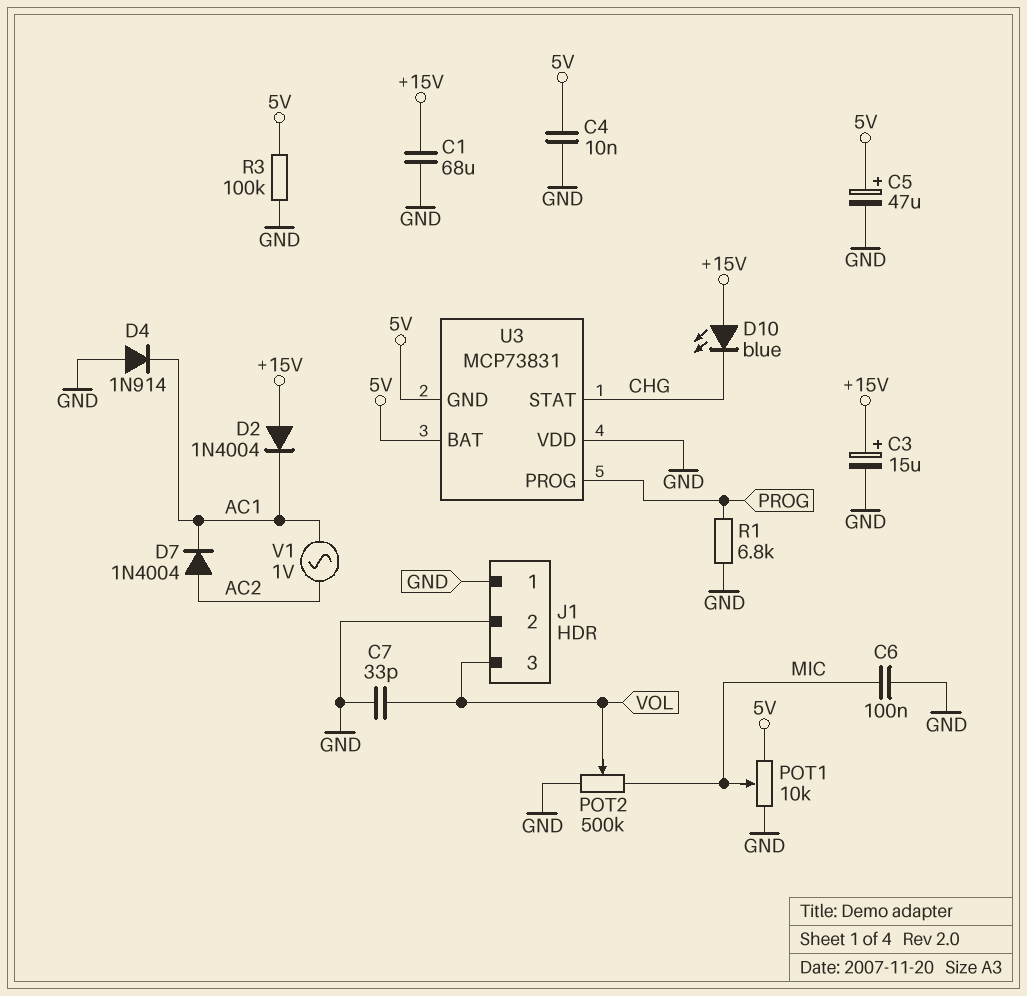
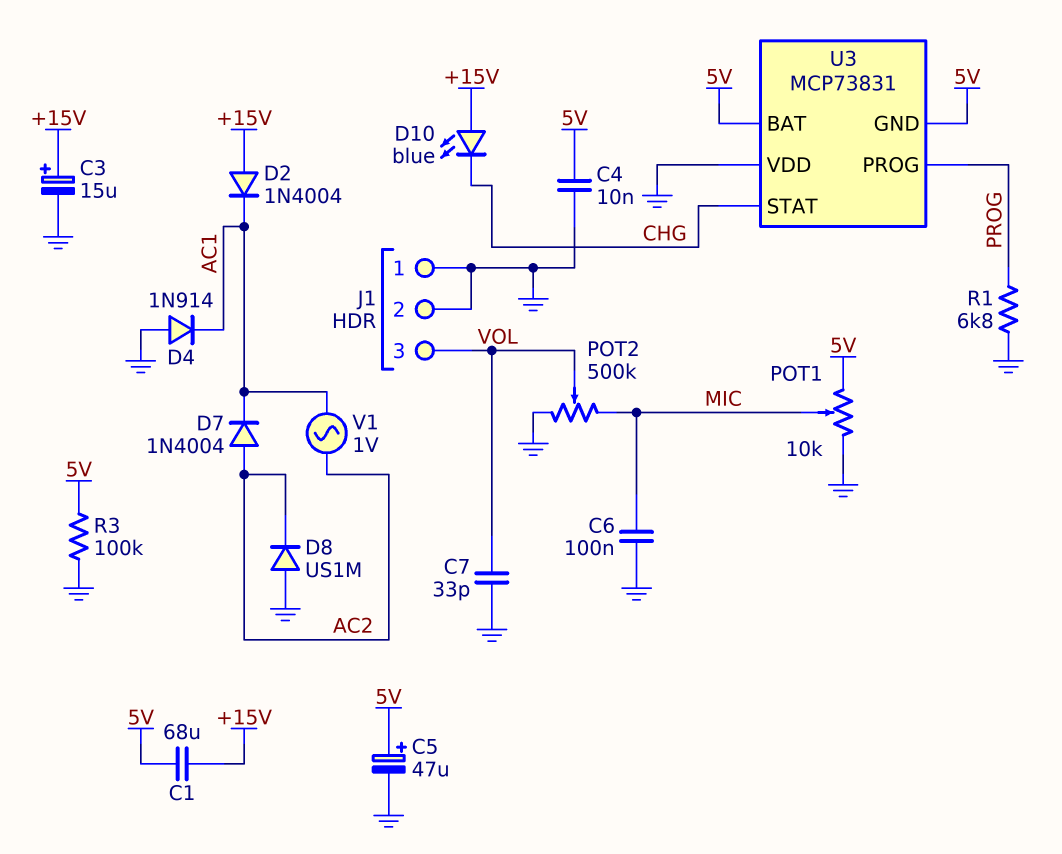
C1: 68uF (+15V, GND) -> 68uF (+15V, 5V)
D8: none -> diode US1M (A GND, K AC2)

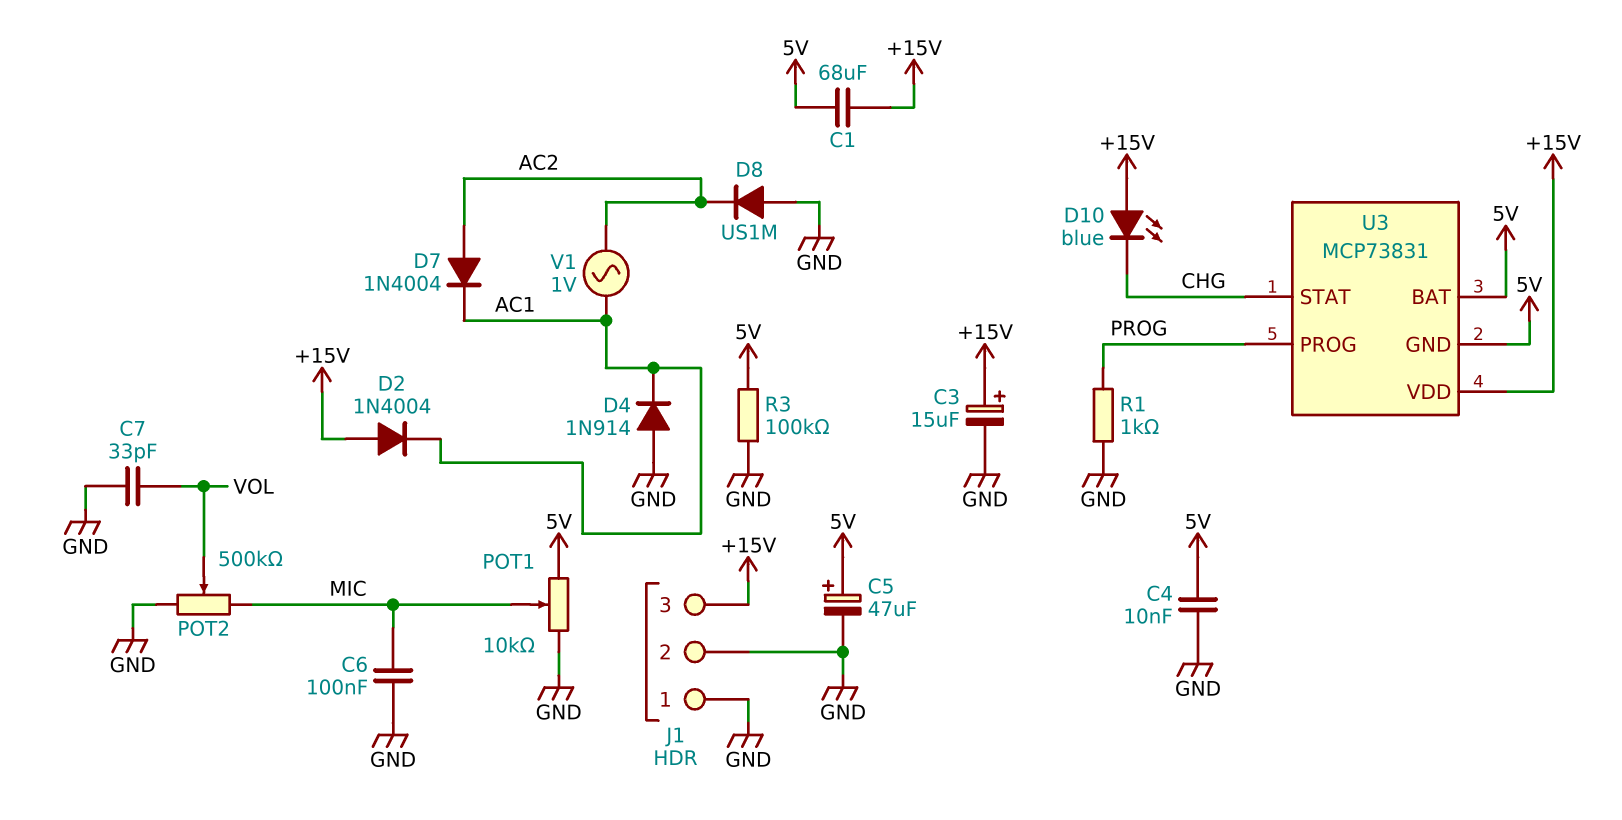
J1 pin 3: VOL -> +15V
R1: 6.8k (GND, PROG) -> 1k (GND, PROG)
U3 pin VDD: GND -> +15V

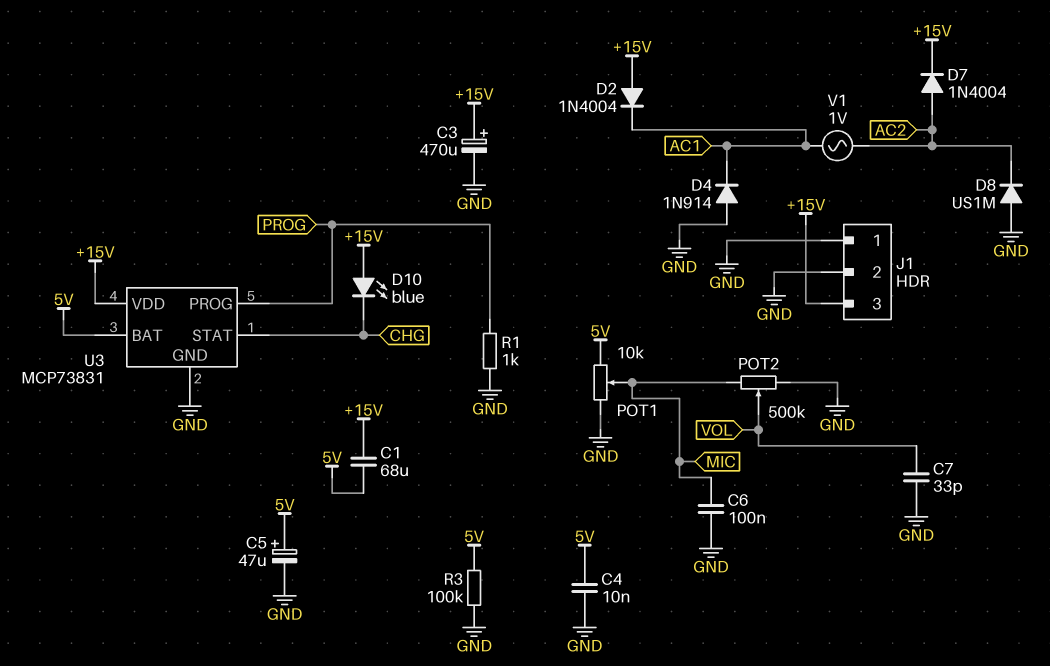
C3: 15uF (plus +15V, minus GND) -> 470uF (plus +15V, minus GND)
D7: diode 1N4004 (A AC2, K AC1) -> diode 1N4004 (A AC2, K +15V)
U3 pin GND: 5V -> GND

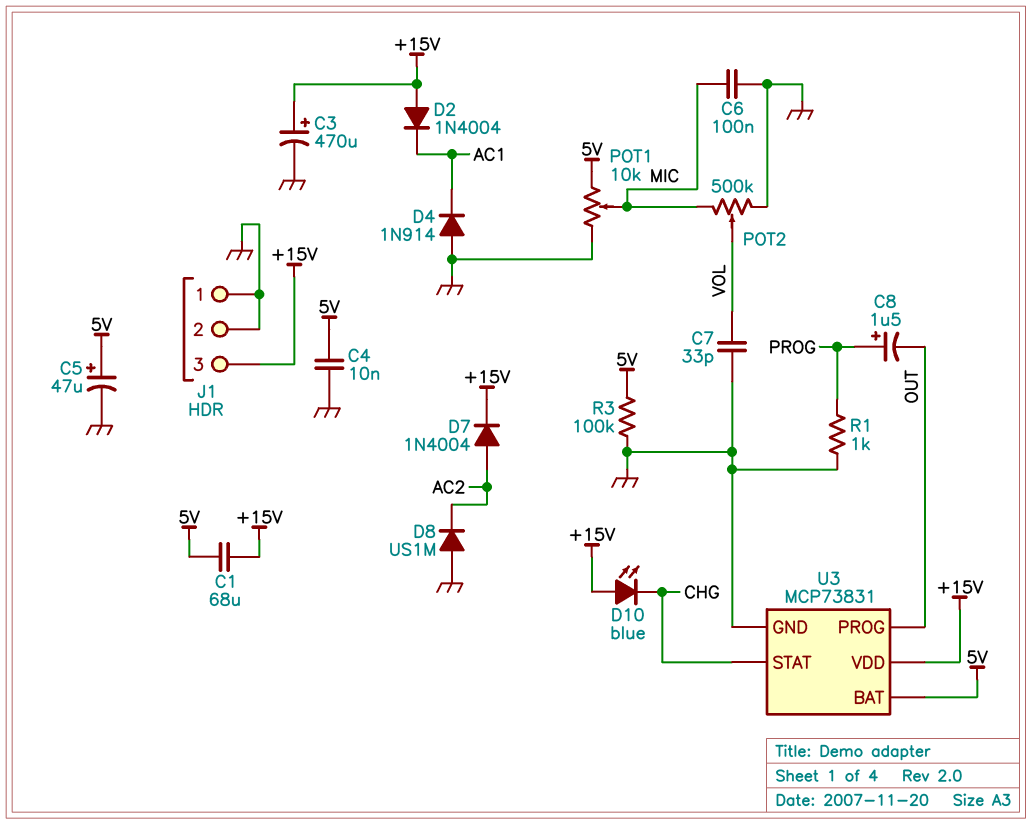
C8: none -> 1.5uF (plus PROG, minus OUT)
U3 pin PROG: PROG -> OUT
V1: AC 1V (AC1, AC2) -> none

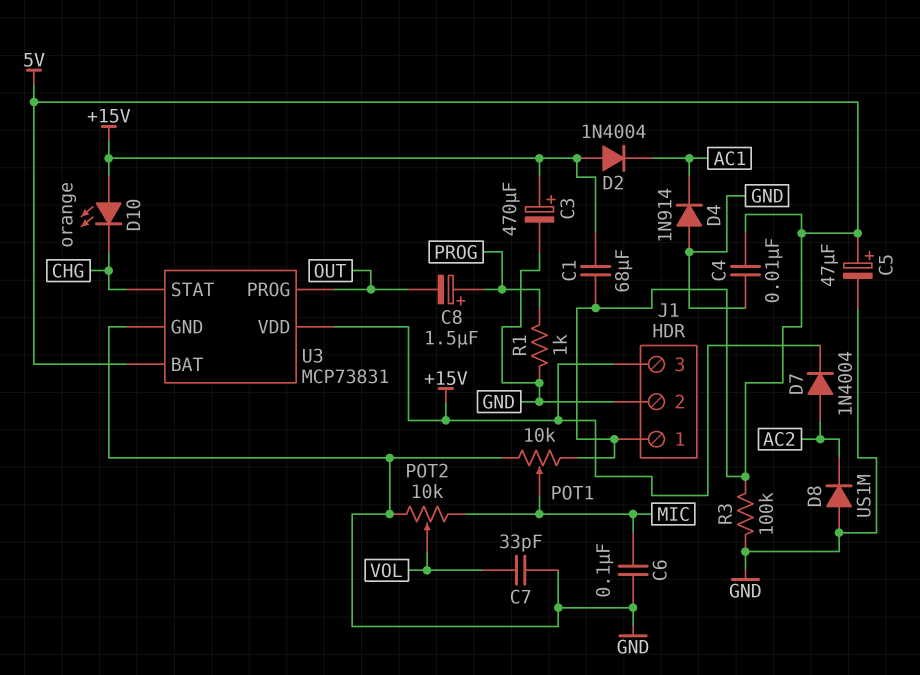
D10: LED blue (A +15V, K CHG) -> LED orange (A +15V, K CHG)
J1 pin 1: GND -> 5V
POT2: 500k (GND, MIC, wiper VOL) -> 10k (GND, MIC, wiper VOL)

